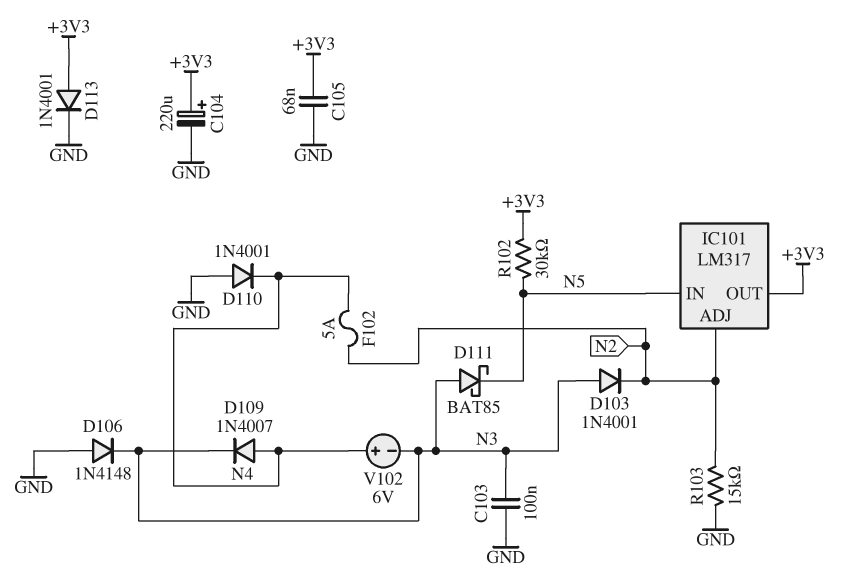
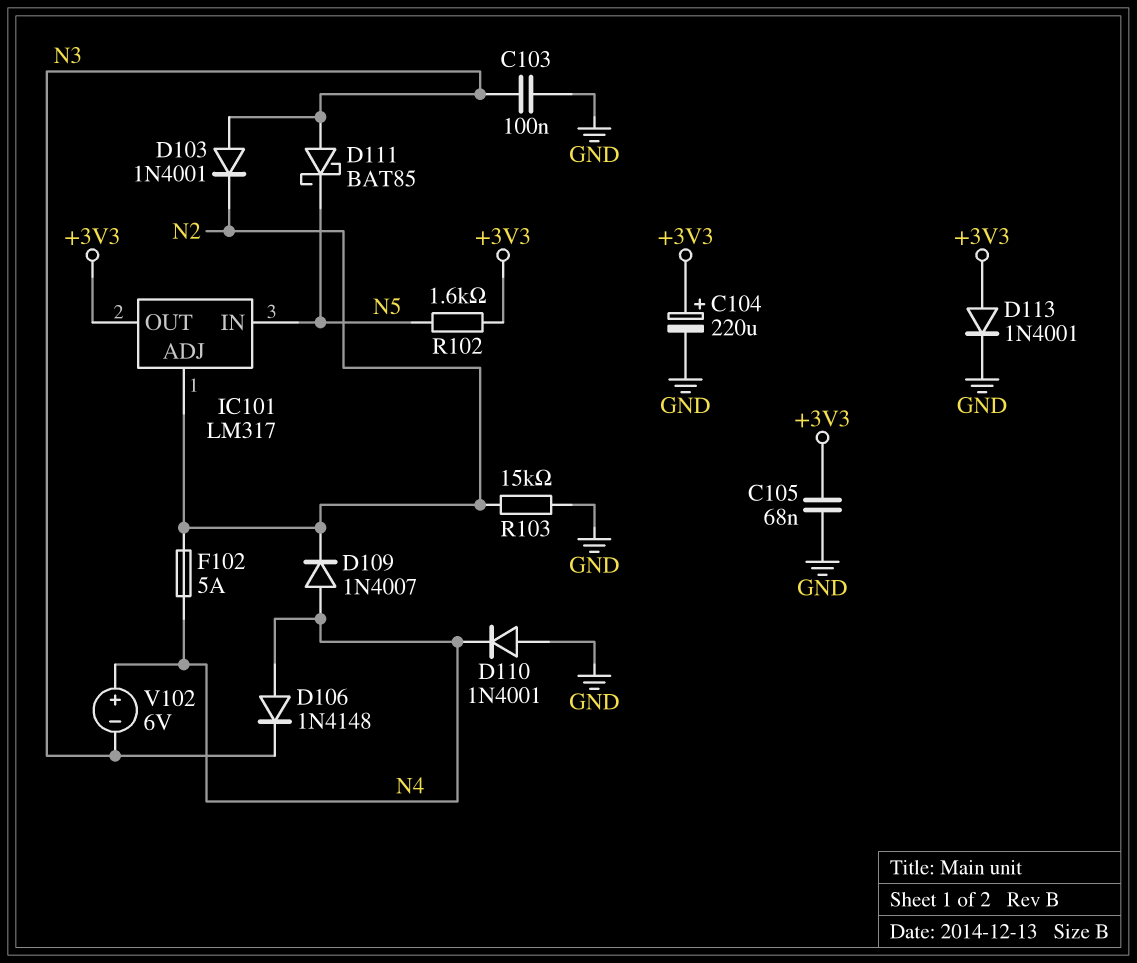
D106: diode 1N4148 (A GND, K N3) -> diode 1N4148 (A N4, K N3)
D109: diode 1N4007 (A N4, K N3) -> diode 1N4007 (A N4, K N2)
R102: 30k (+3V3, N5) -> 1.6k (+3V3, N5)

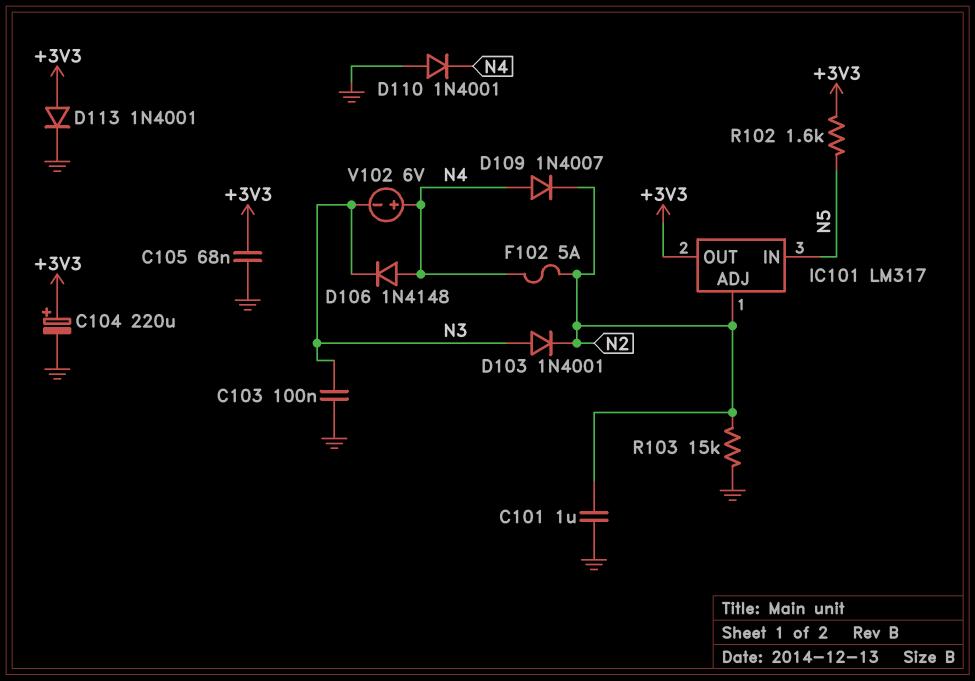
C101: none -> 1uF (GND, N2)
D111: schottky BAT85 (A N3, K N5) -> none

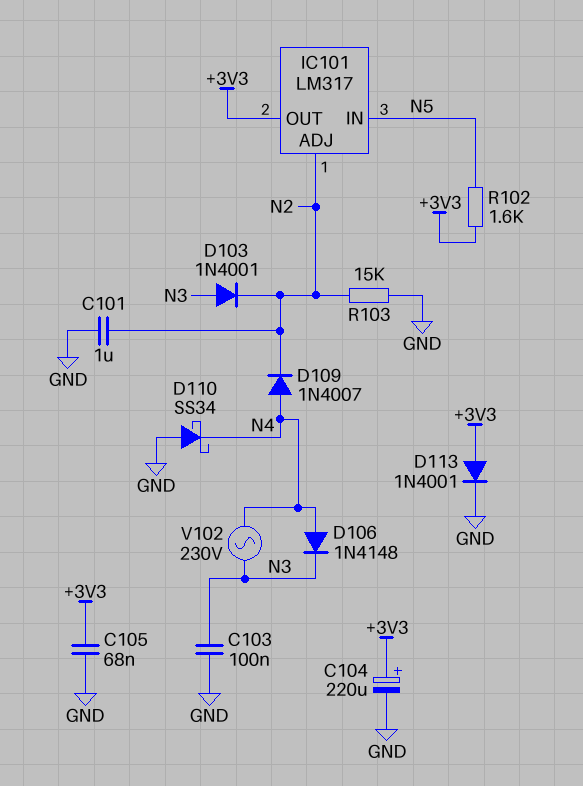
D110: diode 1N4001 (A GND, K N4) -> schottky SS34 (A GND, K N4)
F102: 5A (N2, N4) -> none
V102: 6V (plus N4, minus N3) -> AC 230V (N3, N4)

